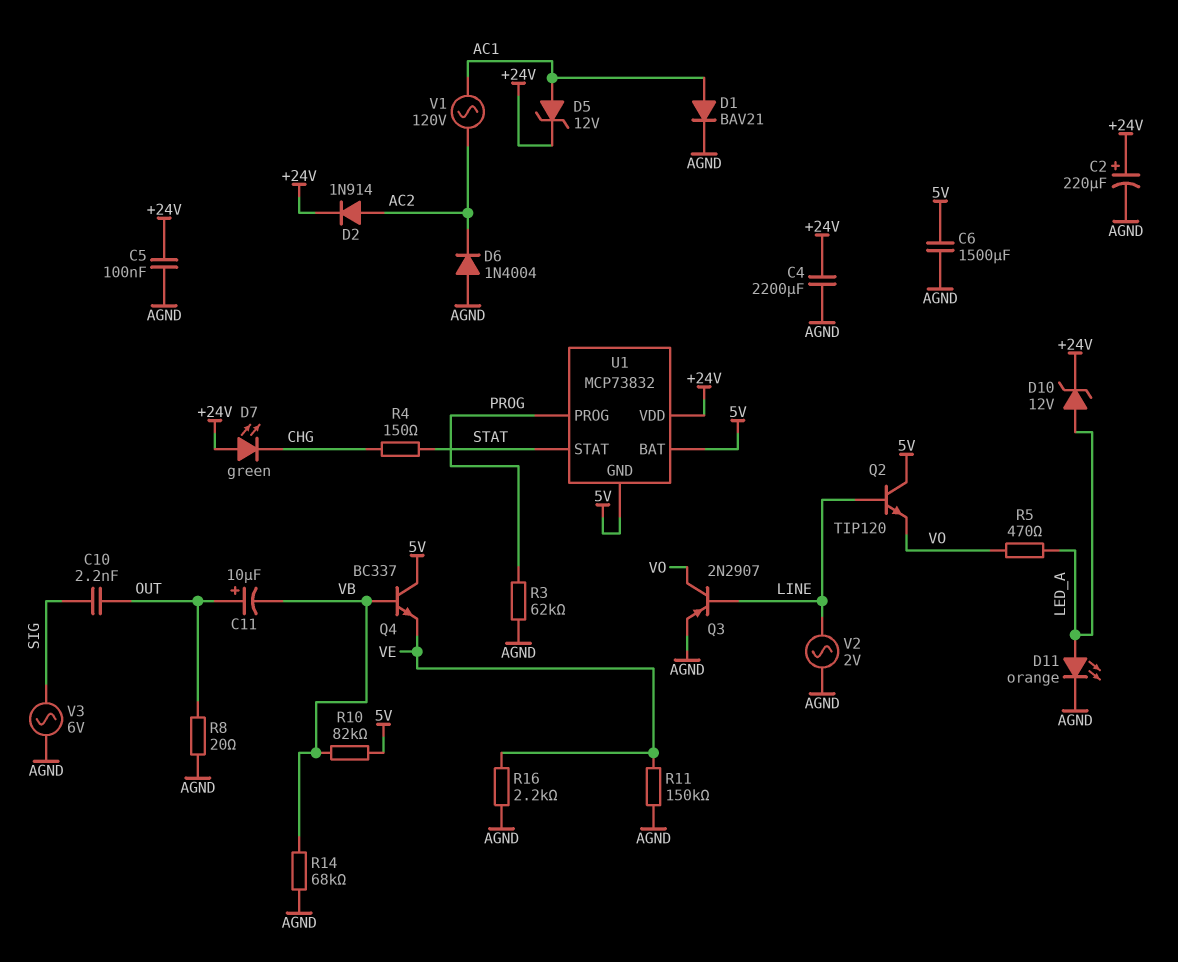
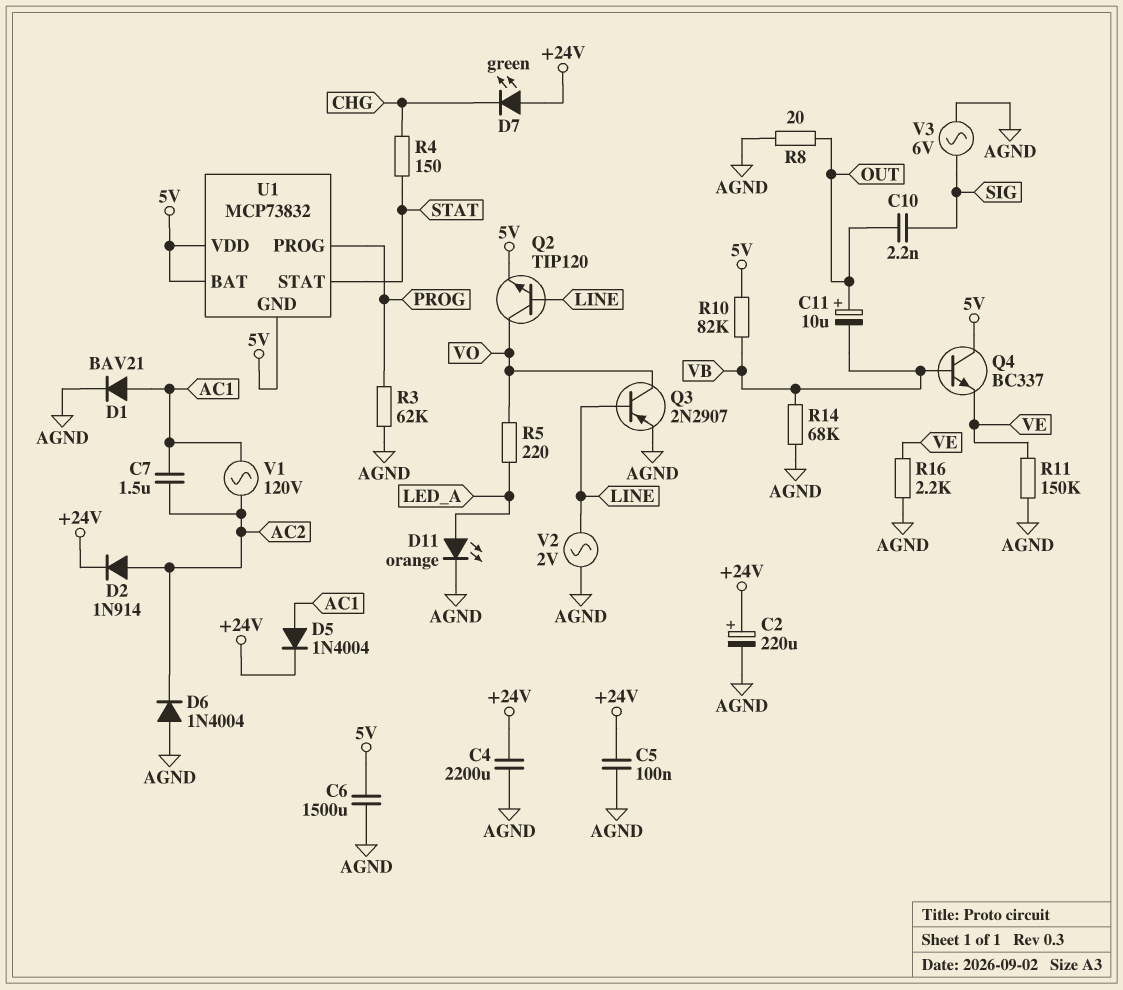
C7: none -> 1.5uF (AC1, AC2)
D5: zener 12V (A AC1, K +24V) -> diode 1N4004 (A AC1, K +24V)
D10: zener 12V (A LED_A, K +24V) -> none
Q2: NPN TIP120 (B LINE, C 5V, E VO) -> NPN TIP120 (B LINE, C VO, E 5V)
R5: 470 (LED_A, VO) -> 220 (LED_A, VO)
U1 pin VDD: +24V -> 5V

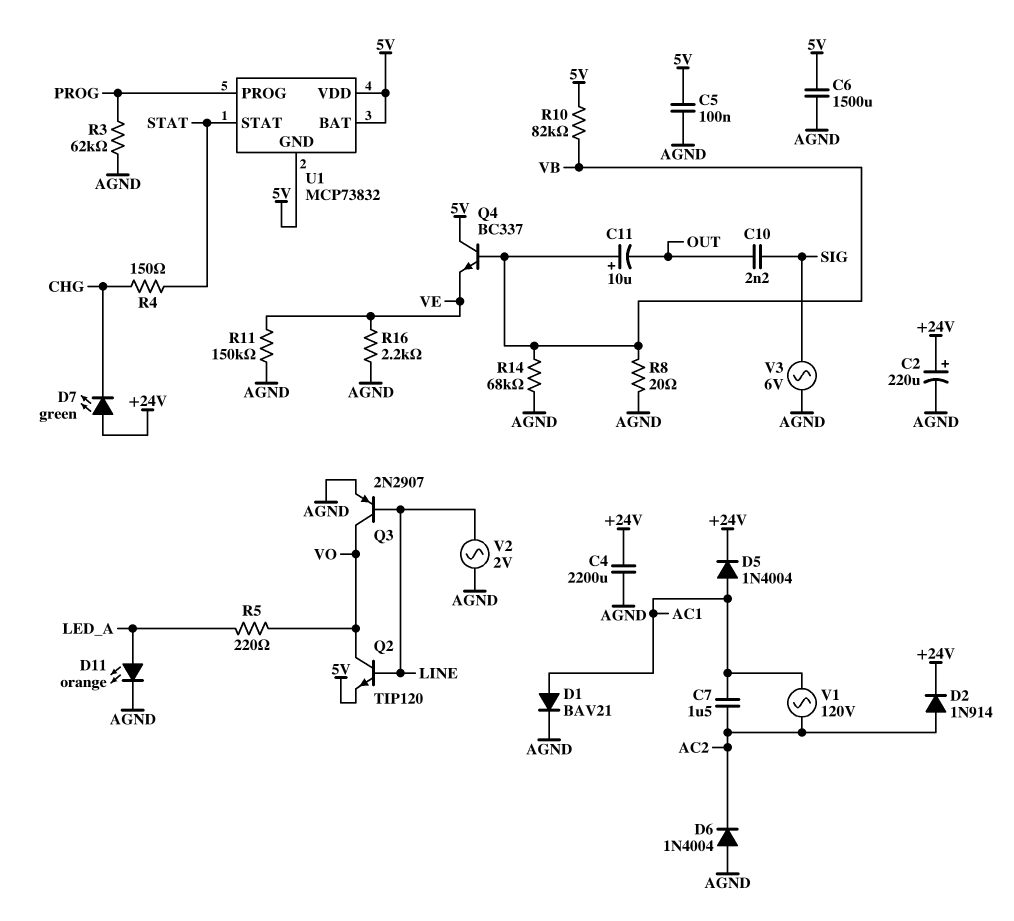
C5: 100nF (+24V, AGND) -> 100nF (5V, AGND)
C11: 10uF (plus OUT, minus VB) -> 10uF (plus VB, minus OUT)
R8: 20 (AGND, OUT) -> 20 (AGND, VB)

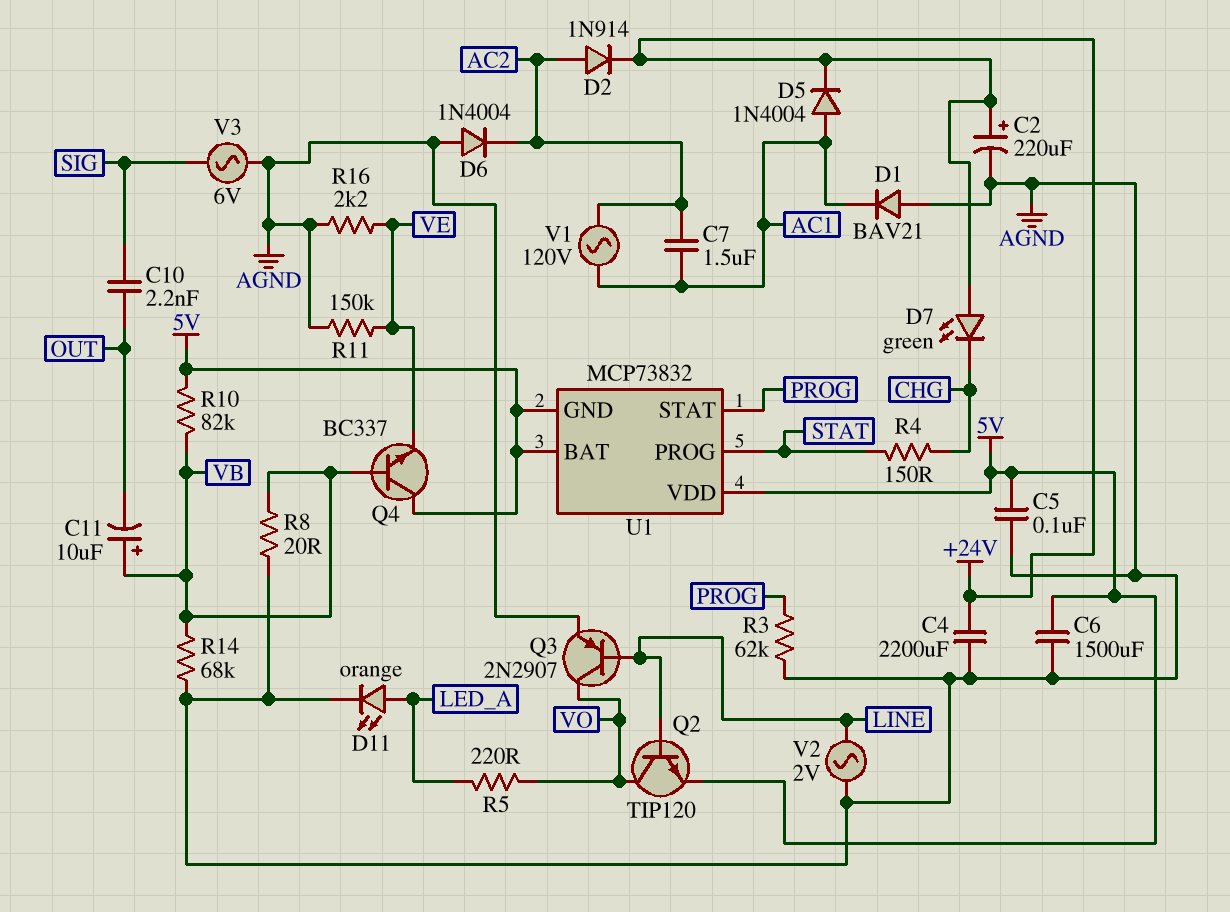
D1: diode BAV21 (A AC1, K AGND) -> diode BAV21 (A AGND, K AC1)
U1 pin PROG: PROG -> STAT
U1 pin STAT: STAT -> PROG

